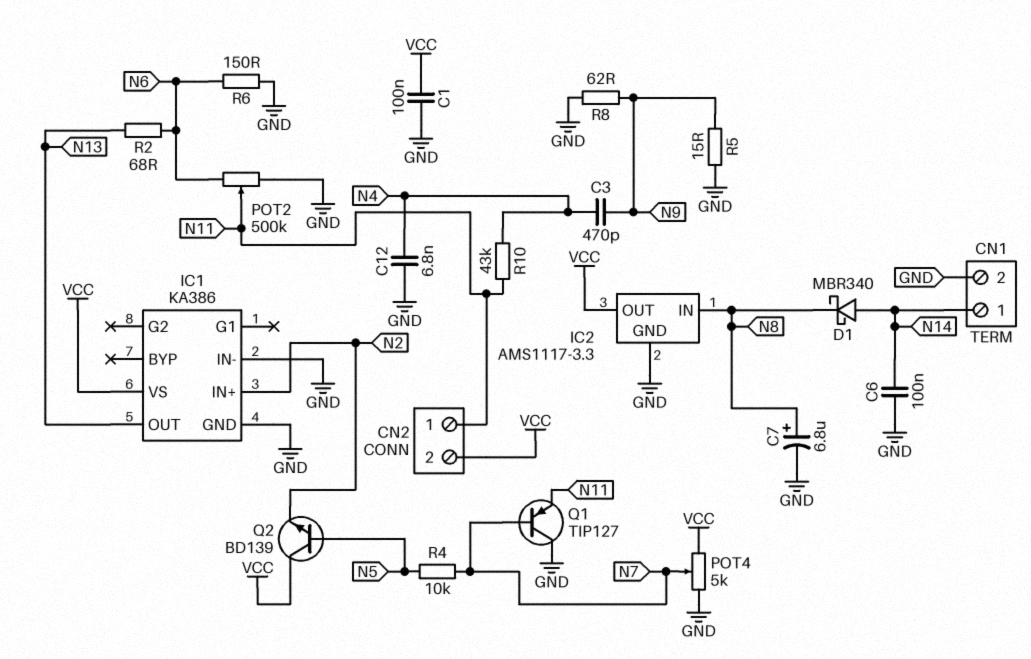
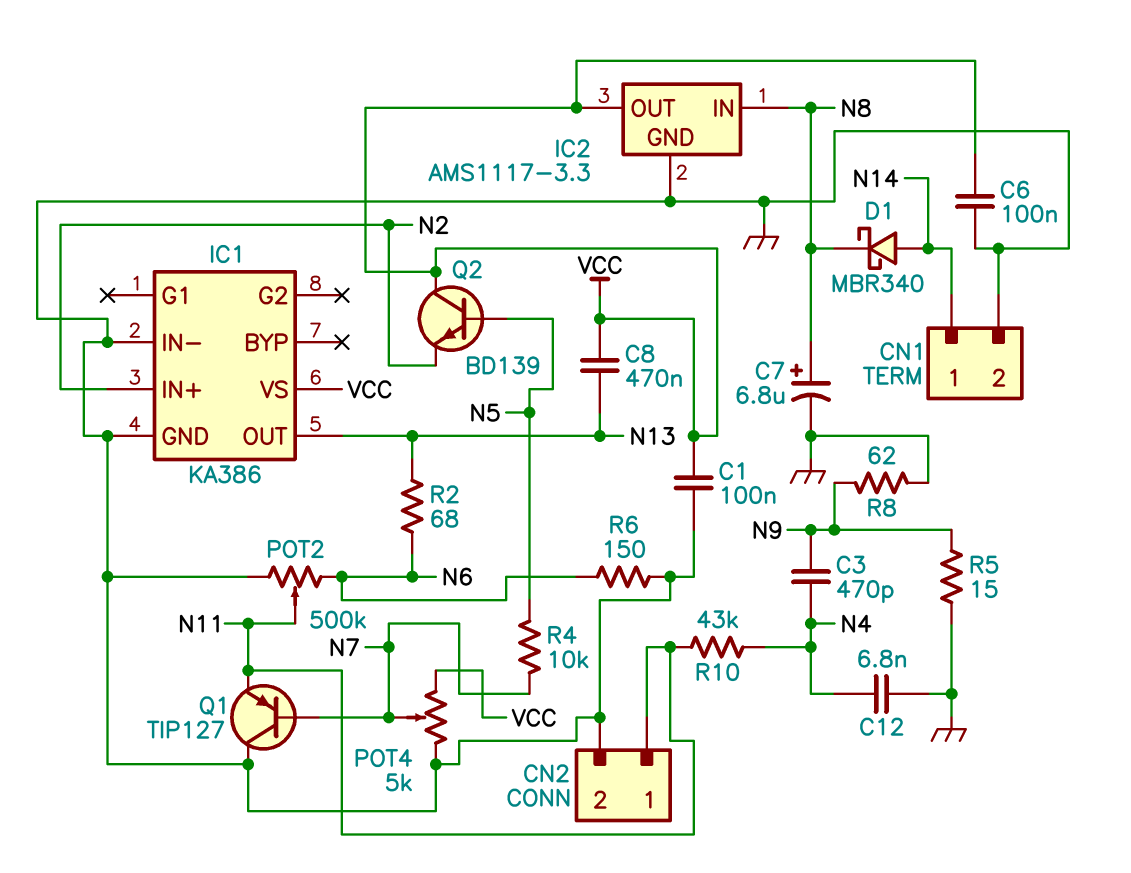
C6: 100nF (GND, N14) -> 100nF (GND, VCC)
C8: none -> 470nF (N13, VCC)
CN2 pin 2: VCC -> GND

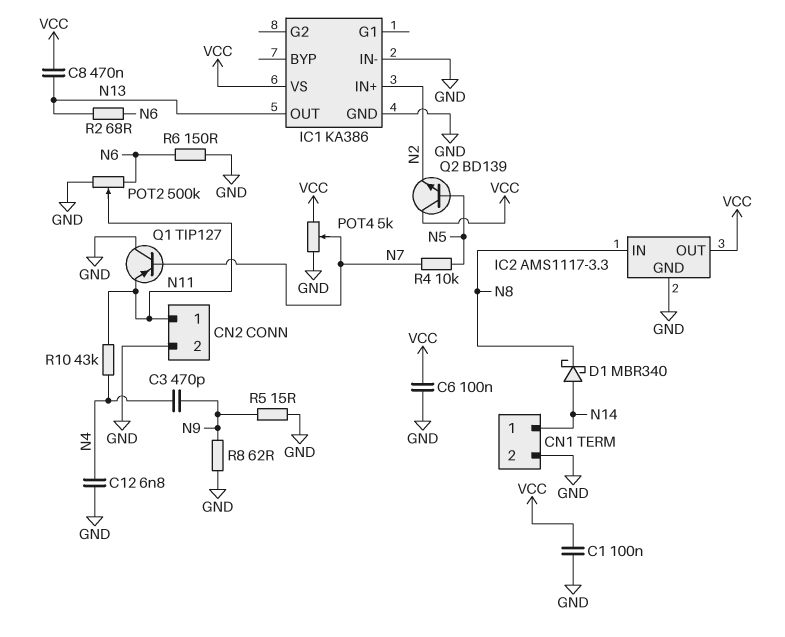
C7: 6.8uF (plus N8, minus GND) -> none

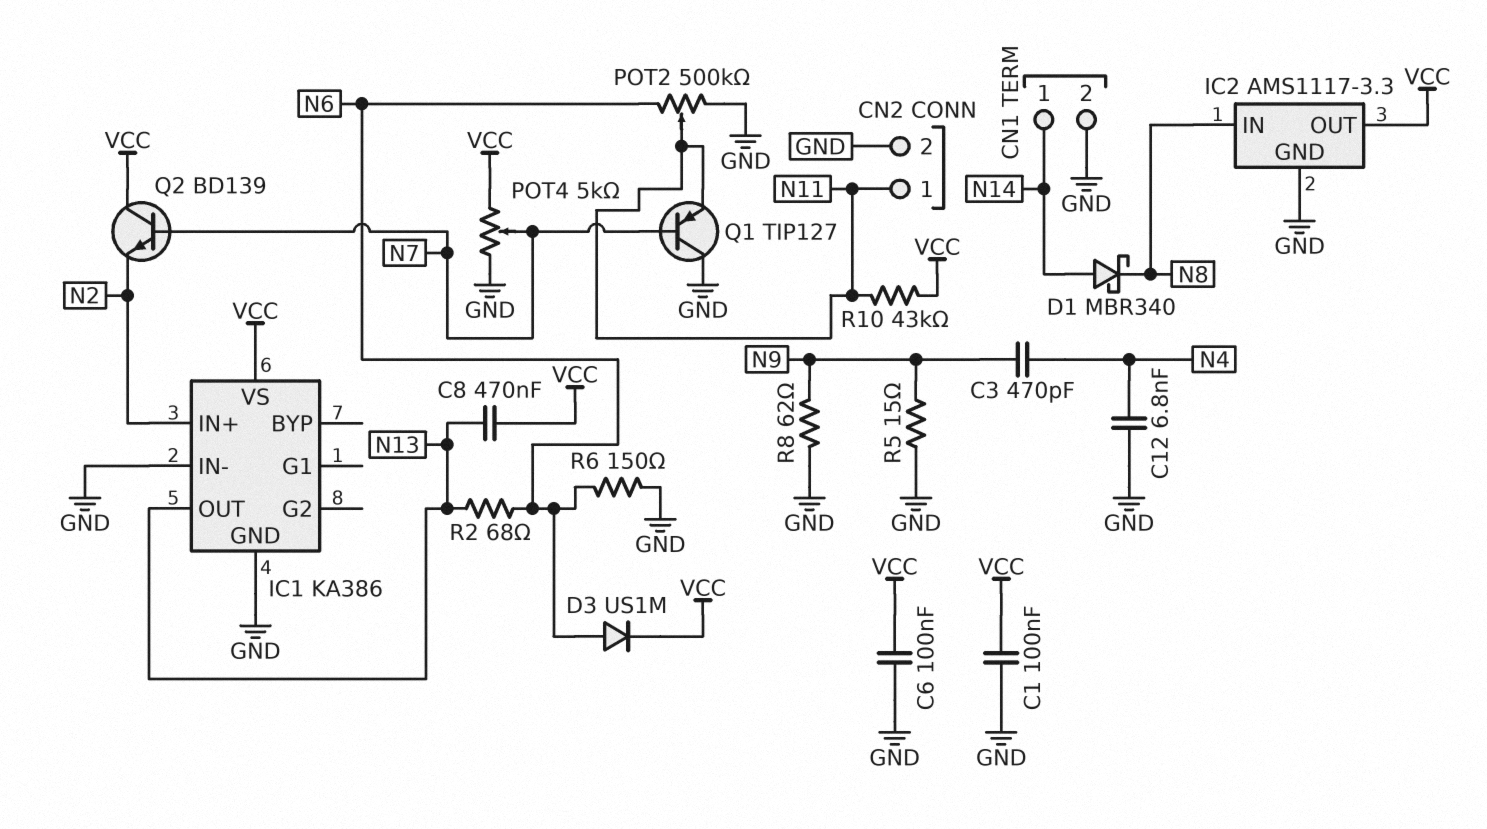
D3: none -> diode US1M (A N6, K VCC)
Q2: NPN BD139 (B N5, C VCC, E N2) -> NPN BD139 (B N7, C VCC, E N2)
R4: 10k (N5, N7) -> none
R10: 43k (N4, N11) -> 43k (N11, VCC)

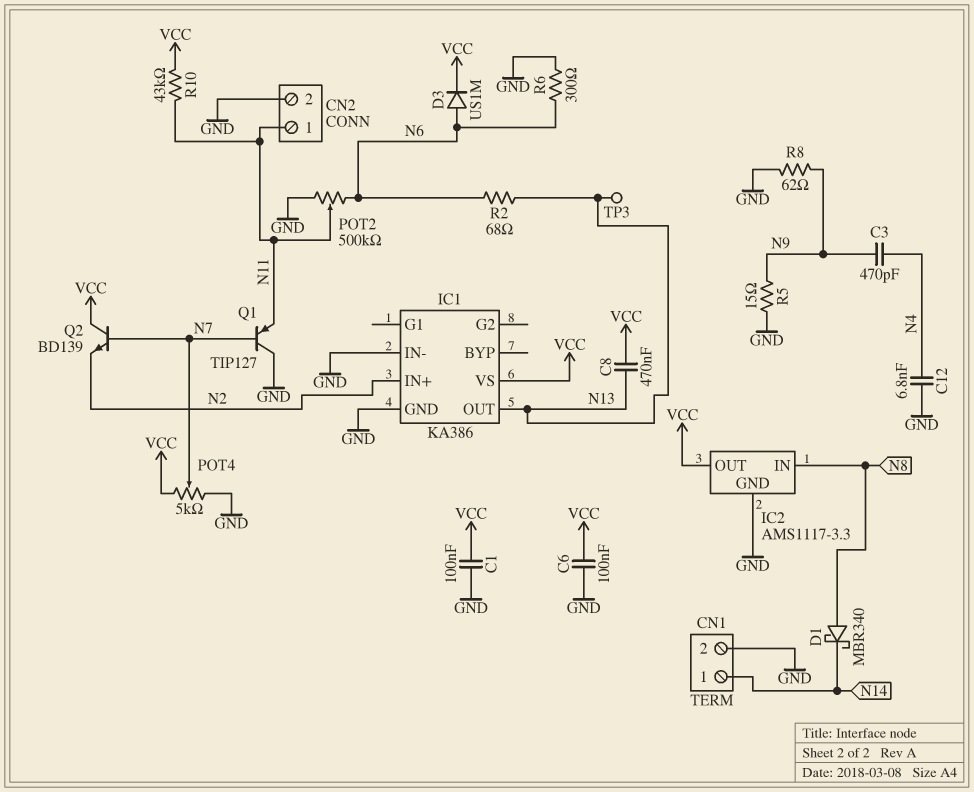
D1: schottky MBR340 (A N14, K N8) -> schottky MBR340 (A N8, K N14)
R6: 150 (GND, N6) -> 300 (GND, N6)
TP3: none -> test point (N13)

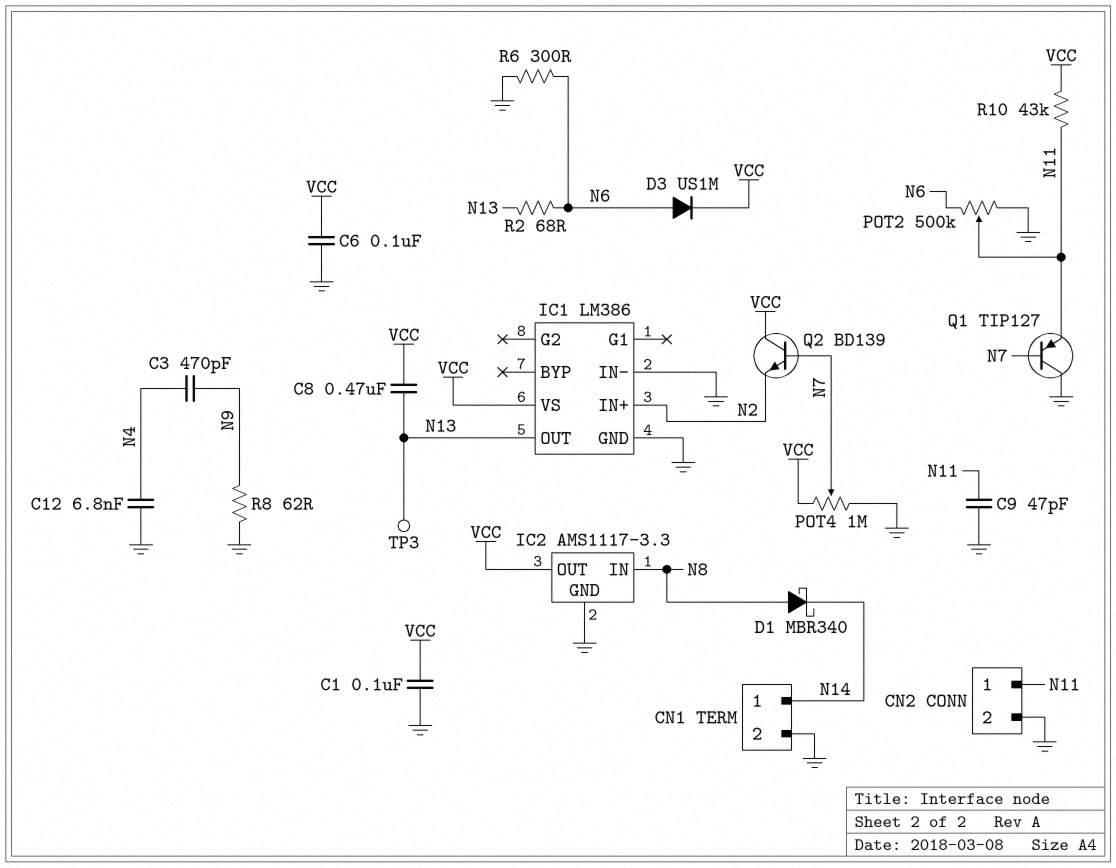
C9: none -> 47pF (GND, N11)
IC1: KA386 -> LM386
POT4: 5k (GND, VCC, wiper N7) -> 1M (GND, VCC, wiper N7)
R5: 15 (GND, N9) -> none

